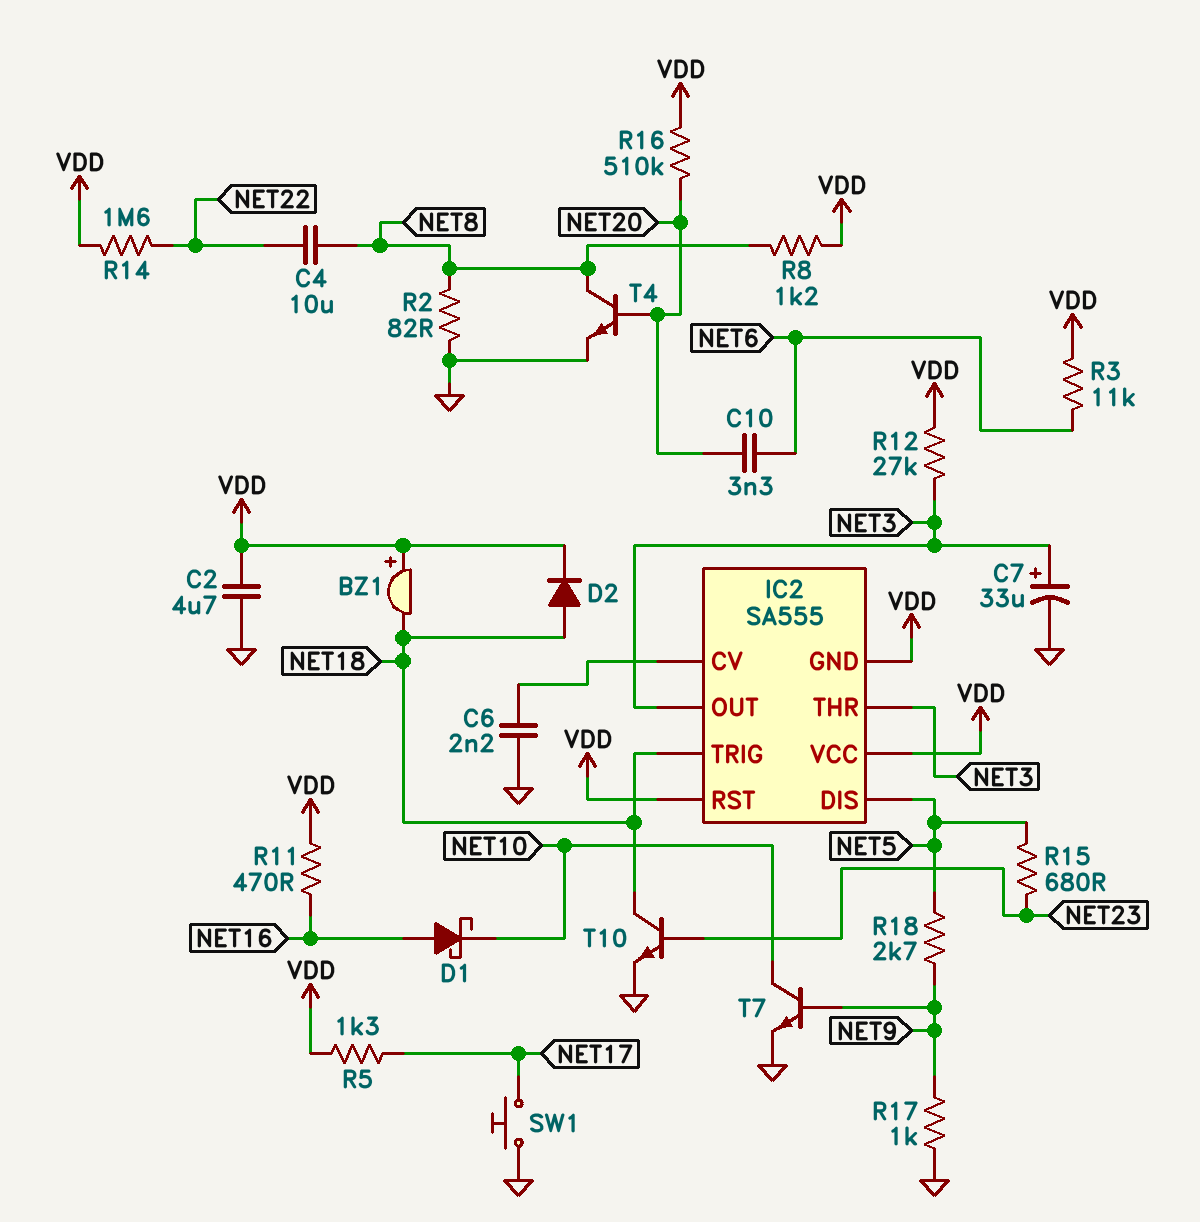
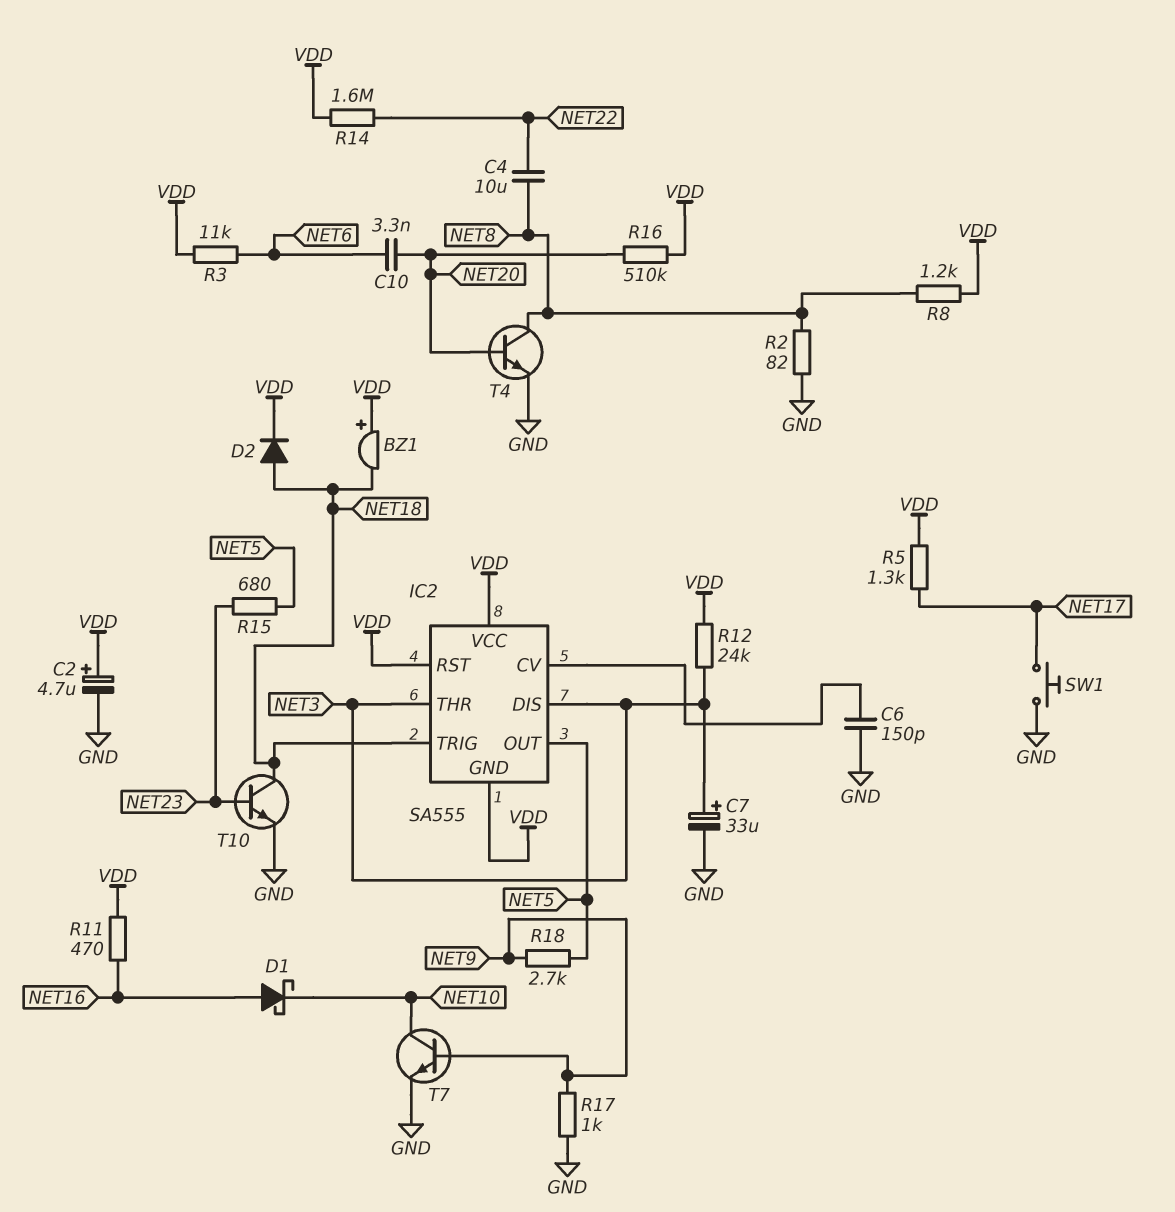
C2: 4.7uF (GND, VDD) -> 4.7uF (plus VDD, minus GND)
C6: 2.2nF (GND, IC2/CV) -> 150pF (GND, IC2/CV)
IC2 pin DIS: NET5 -> NET3
IC2 pin OUT: NET3 -> NET5
R12: 27k (NET3, VDD) -> 24k (NET3, VDD)

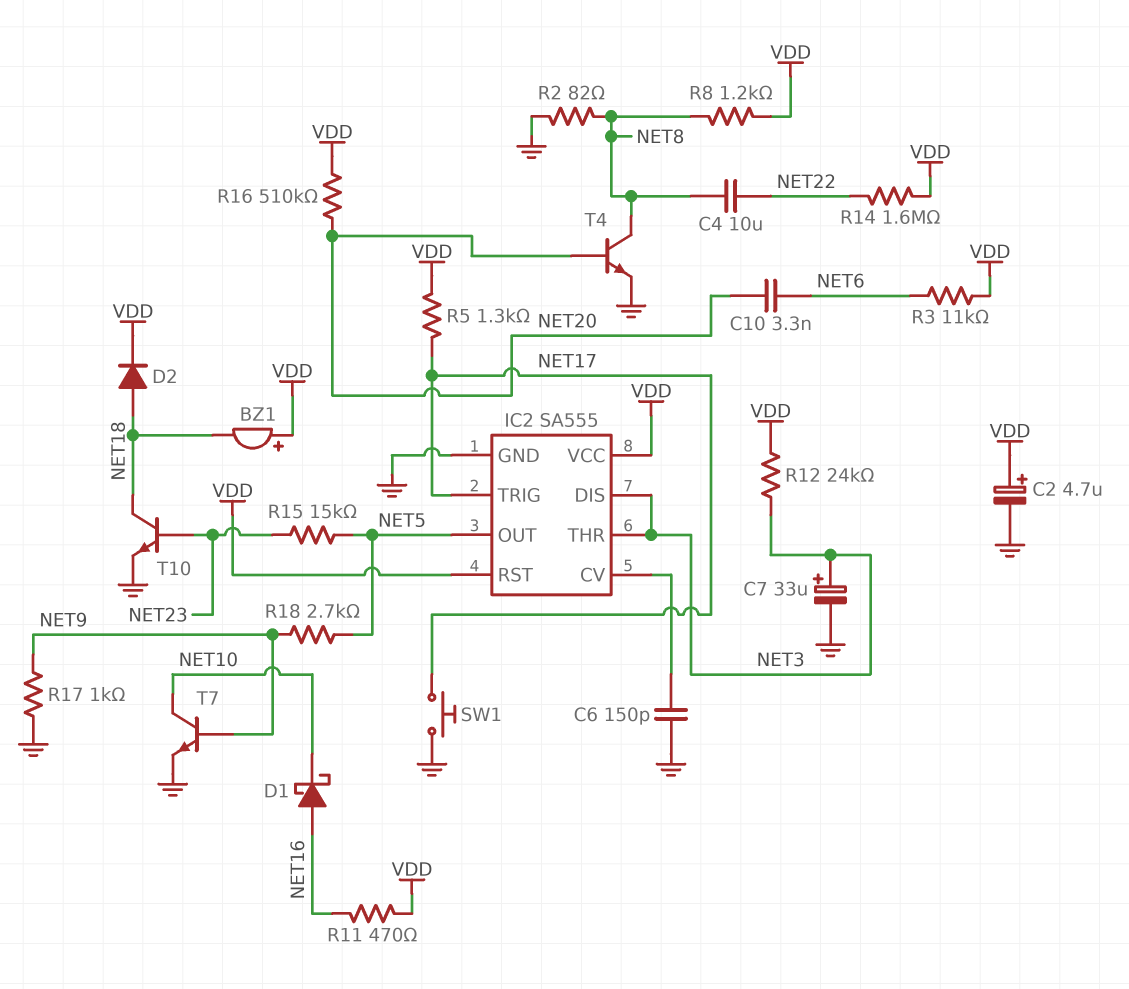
IC2 pin GND: VDD -> GND
IC2 pin TRIG: NET18 -> NET17
R15: 680 (NET5, NET23) -> 15k (NET5, NET23)

